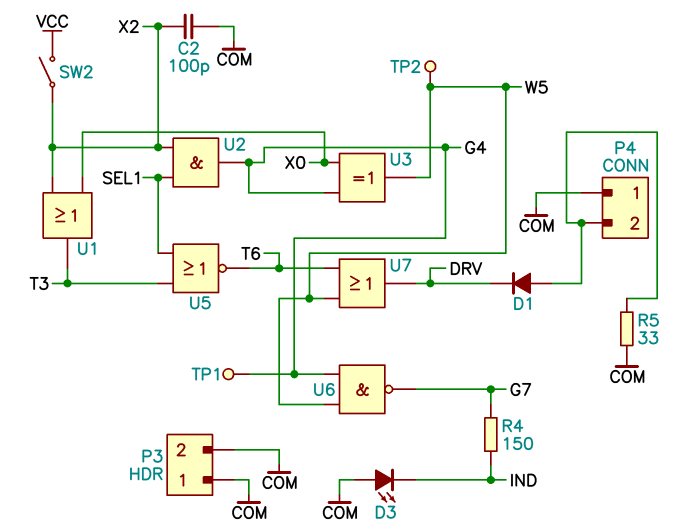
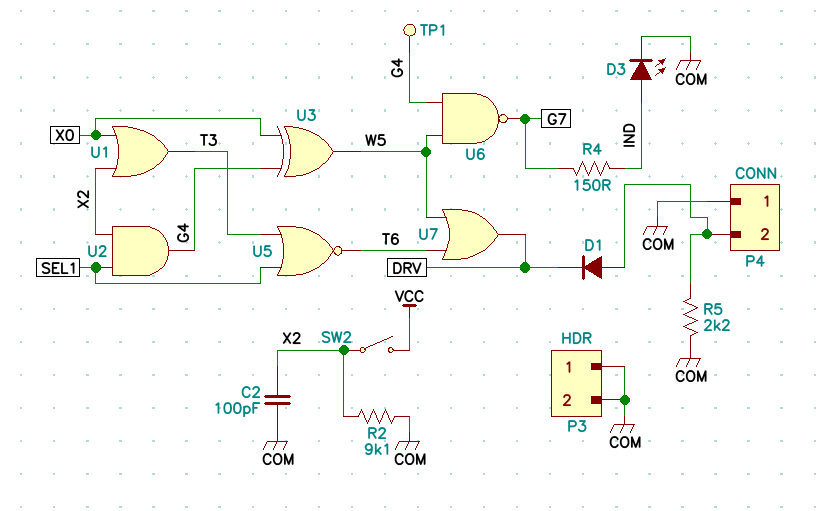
D3: LED (A COM, K IND) -> LED (A IND, K COM)
R2: none -> 9.1k (COM, X2)
R5: 33 (COM, P4/2) -> 2.2k (COM, P4/2)
TP2: test point (W5) -> none

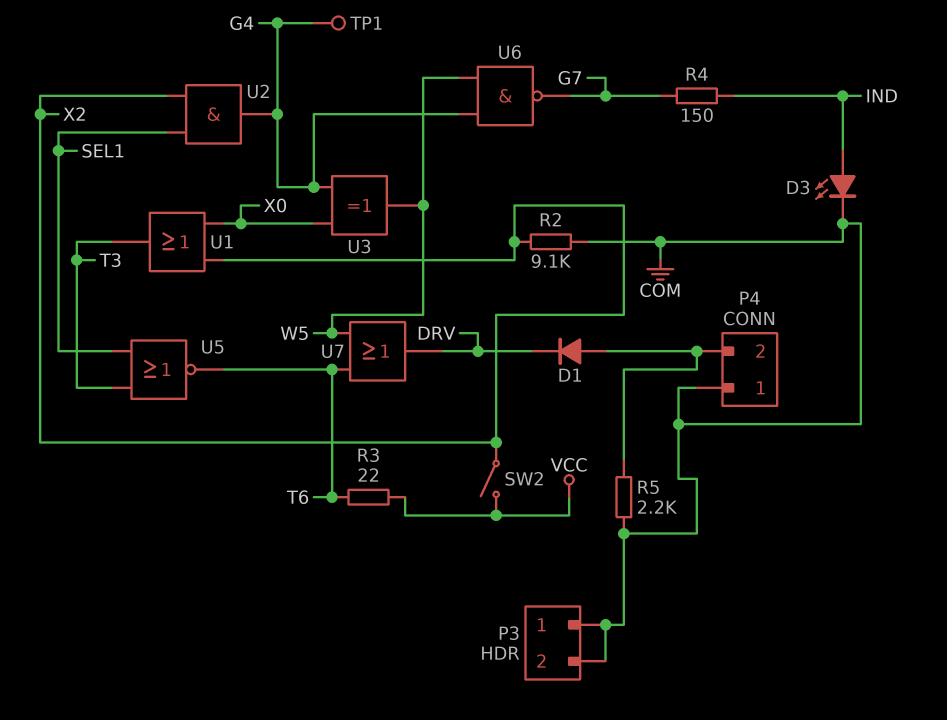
C2: 100pF (COM, X2) -> none
R3: none -> 22 (T6, VCC)

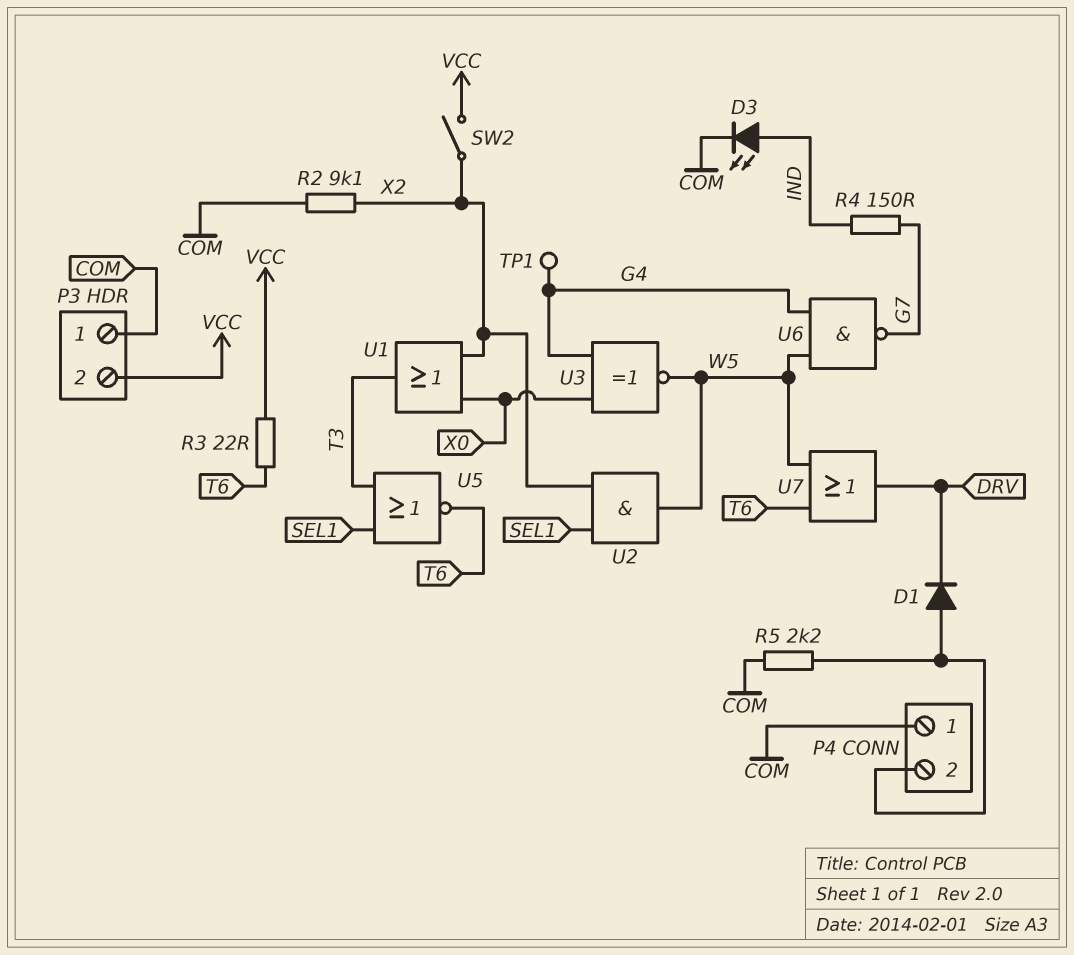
P3 pin 2: COM -> VCC
U2: AND (in SEL1, in X2, out G4) -> AND (in SEL1, in X2, out W5)
U3: XOR (in G4, in X0, out W5) -> XNOR (in G4, in X0, out W5)

